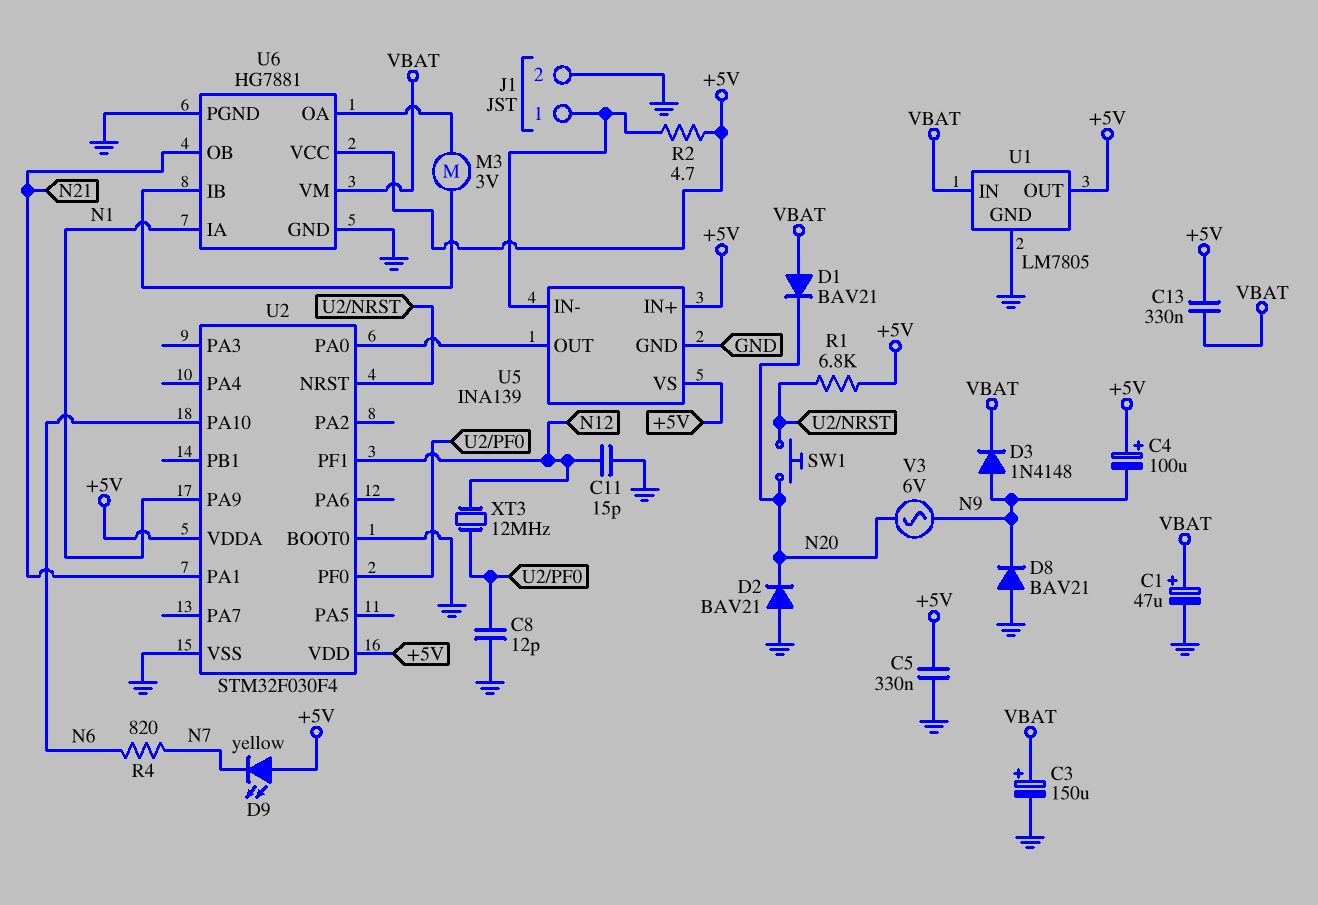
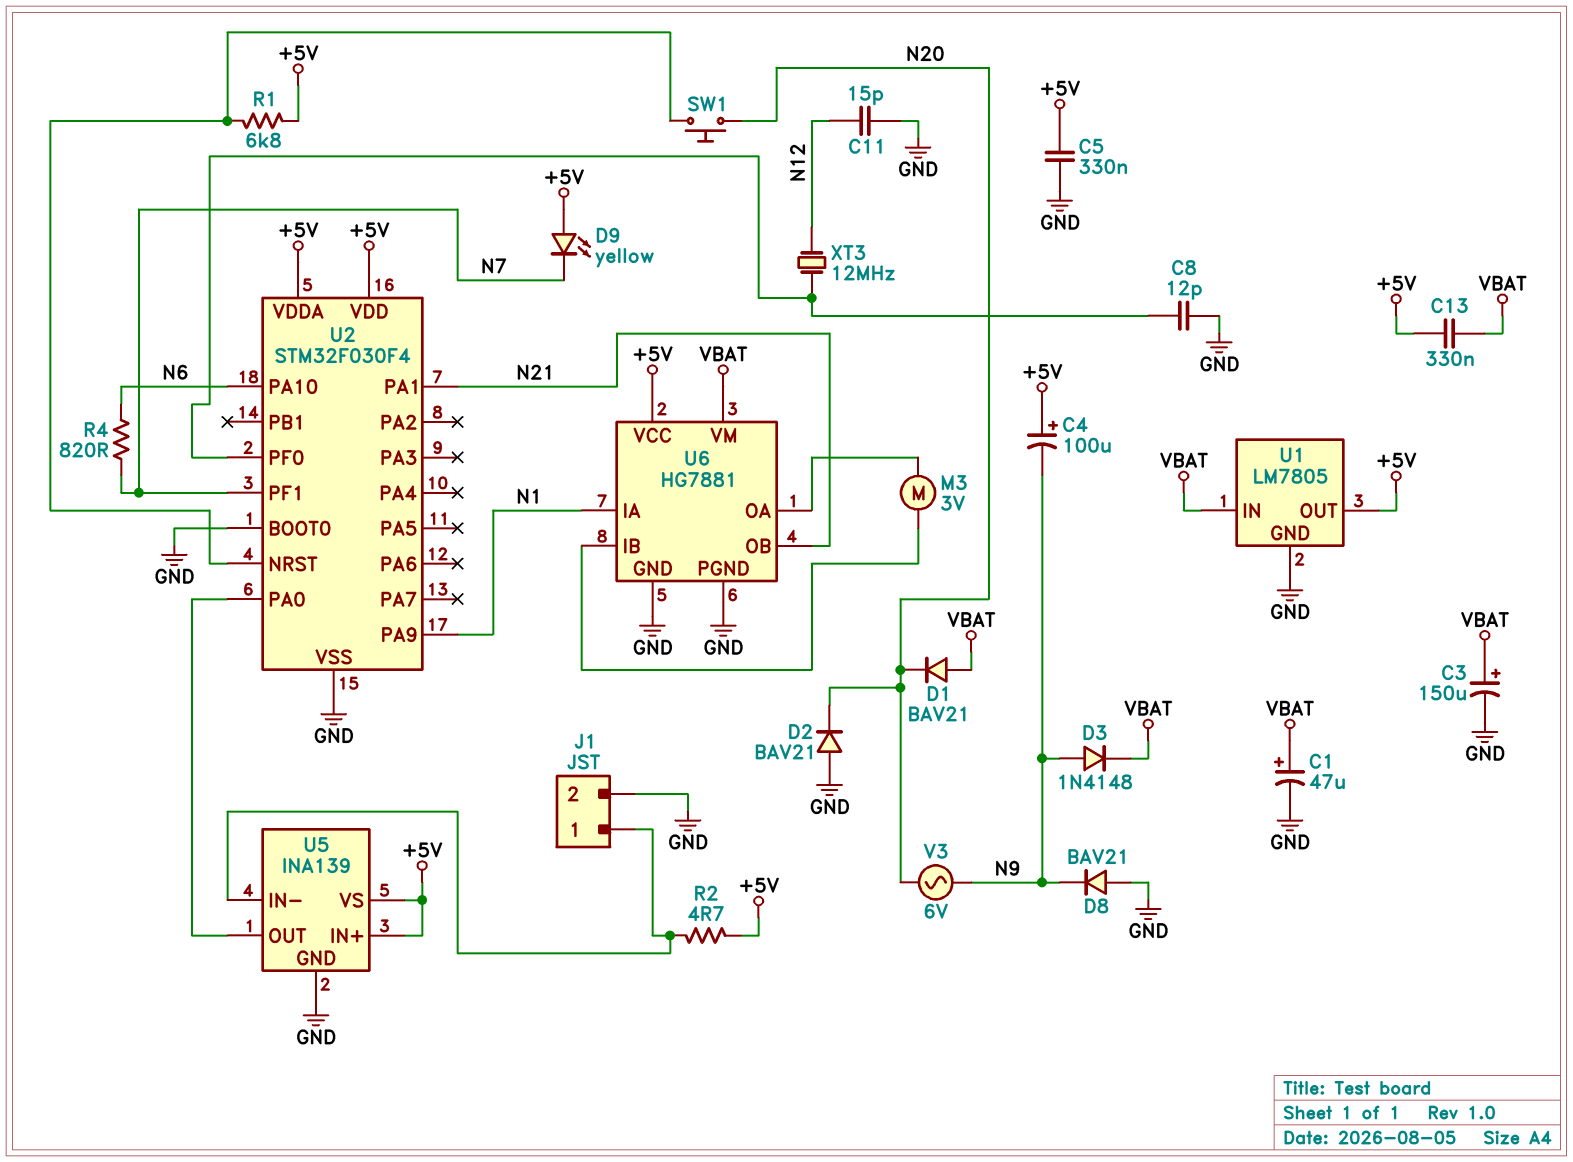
U2 pin PF1: N12 -> N7

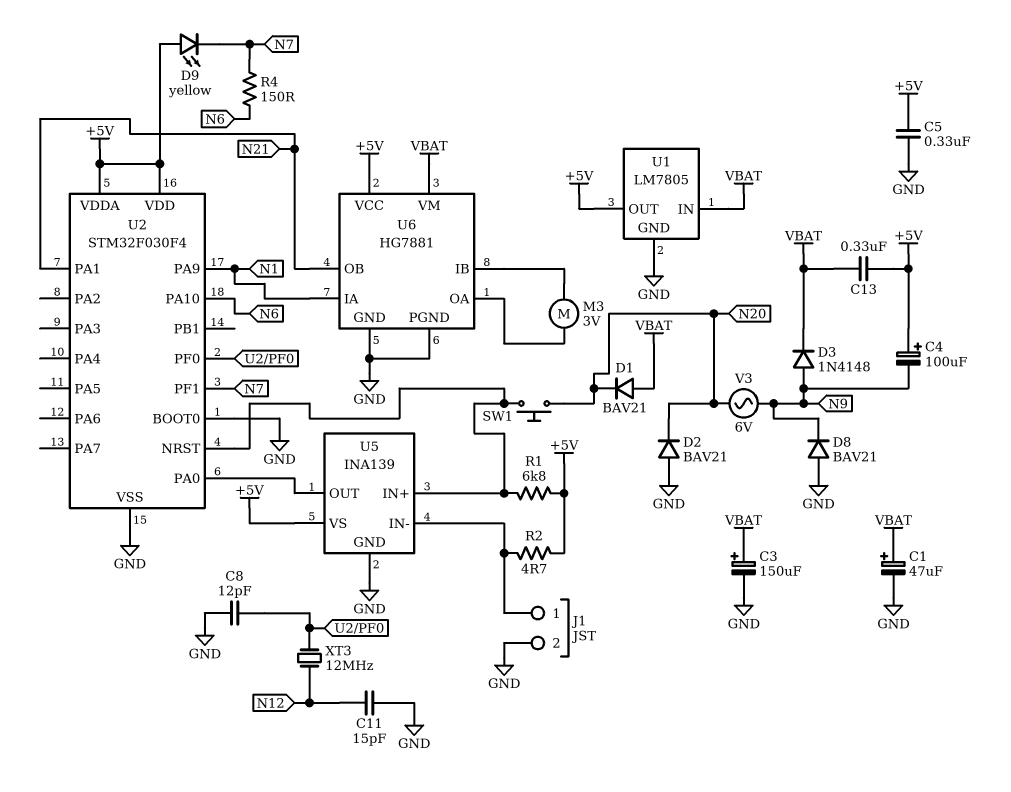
R4: 820 (N6, N7) -> 150 (N6, N7)
U5 pin IN+: +5V -> U2/NRST

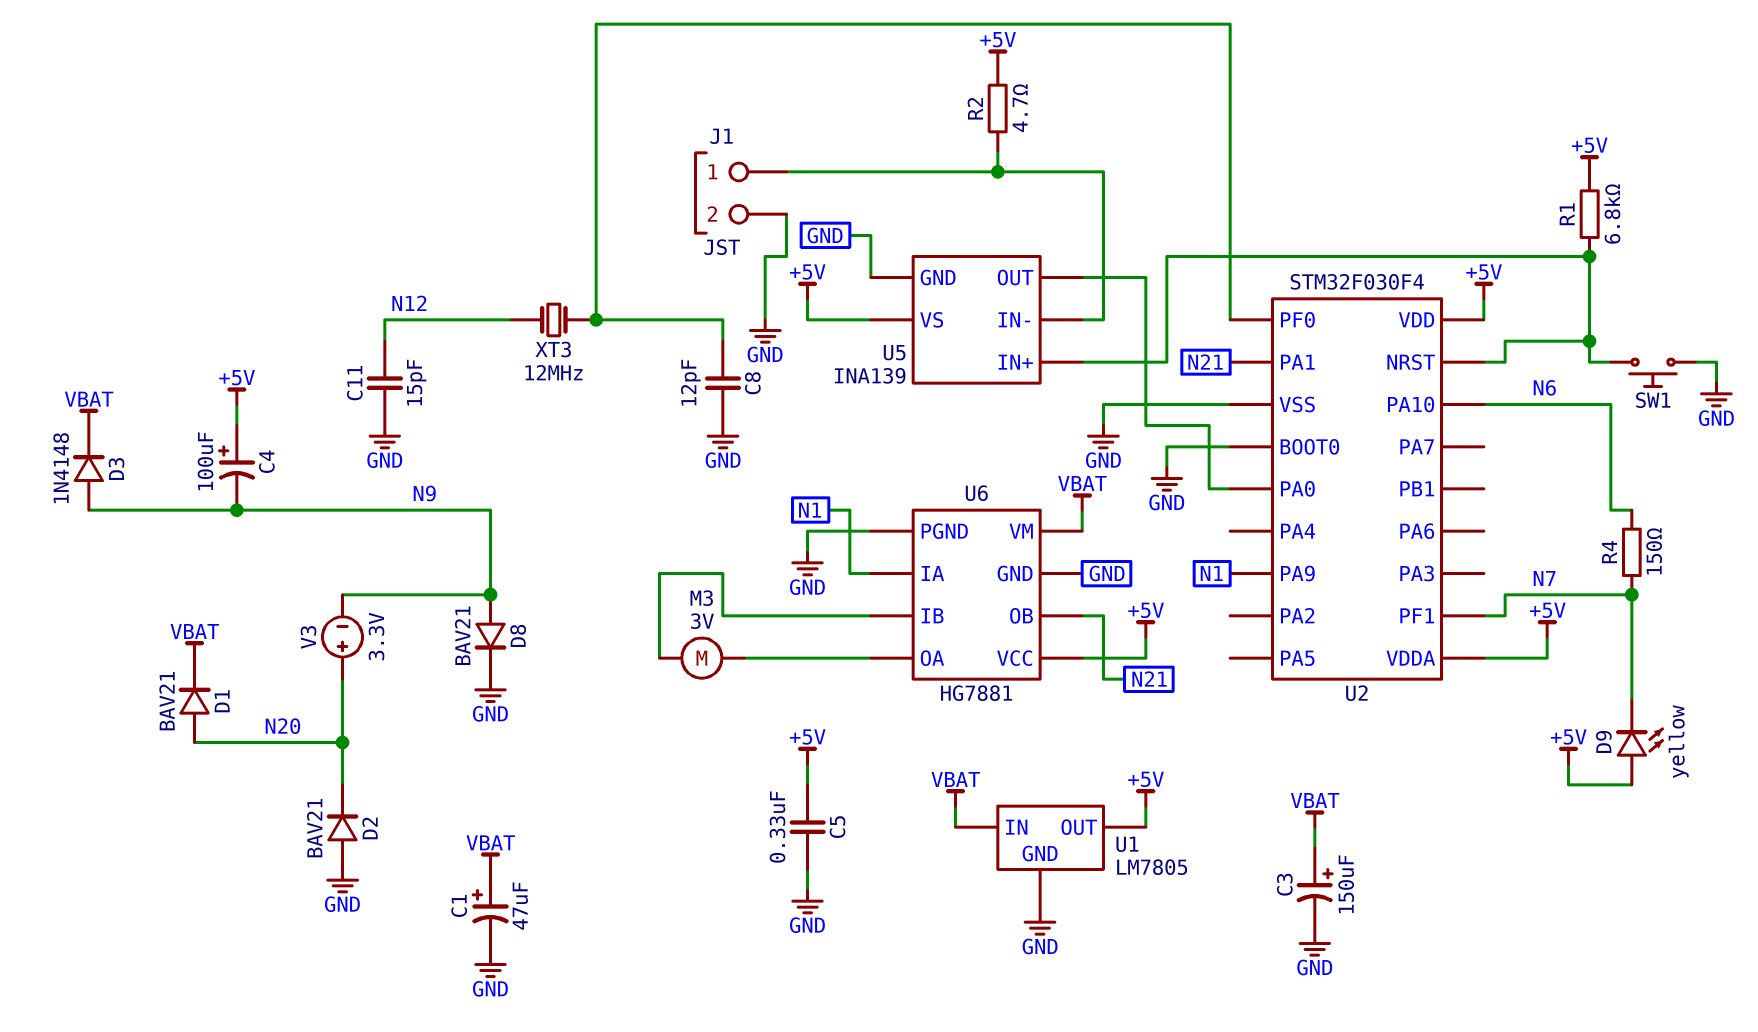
C13: 330nF (+5V, VBAT) -> none
D1: diode BAV21 (A VBAT, K N20) -> diode BAV21 (A N20, K VBAT)
D8: diode BAV21 (A GND, K N9) -> diode BAV21 (A N9, K GND)
SW1: button (N20, U2/NRST) -> button (GND, U2/NRST)
V3: AC 6V (N9, N20) -> 3.3V (plus N20, minus N9)

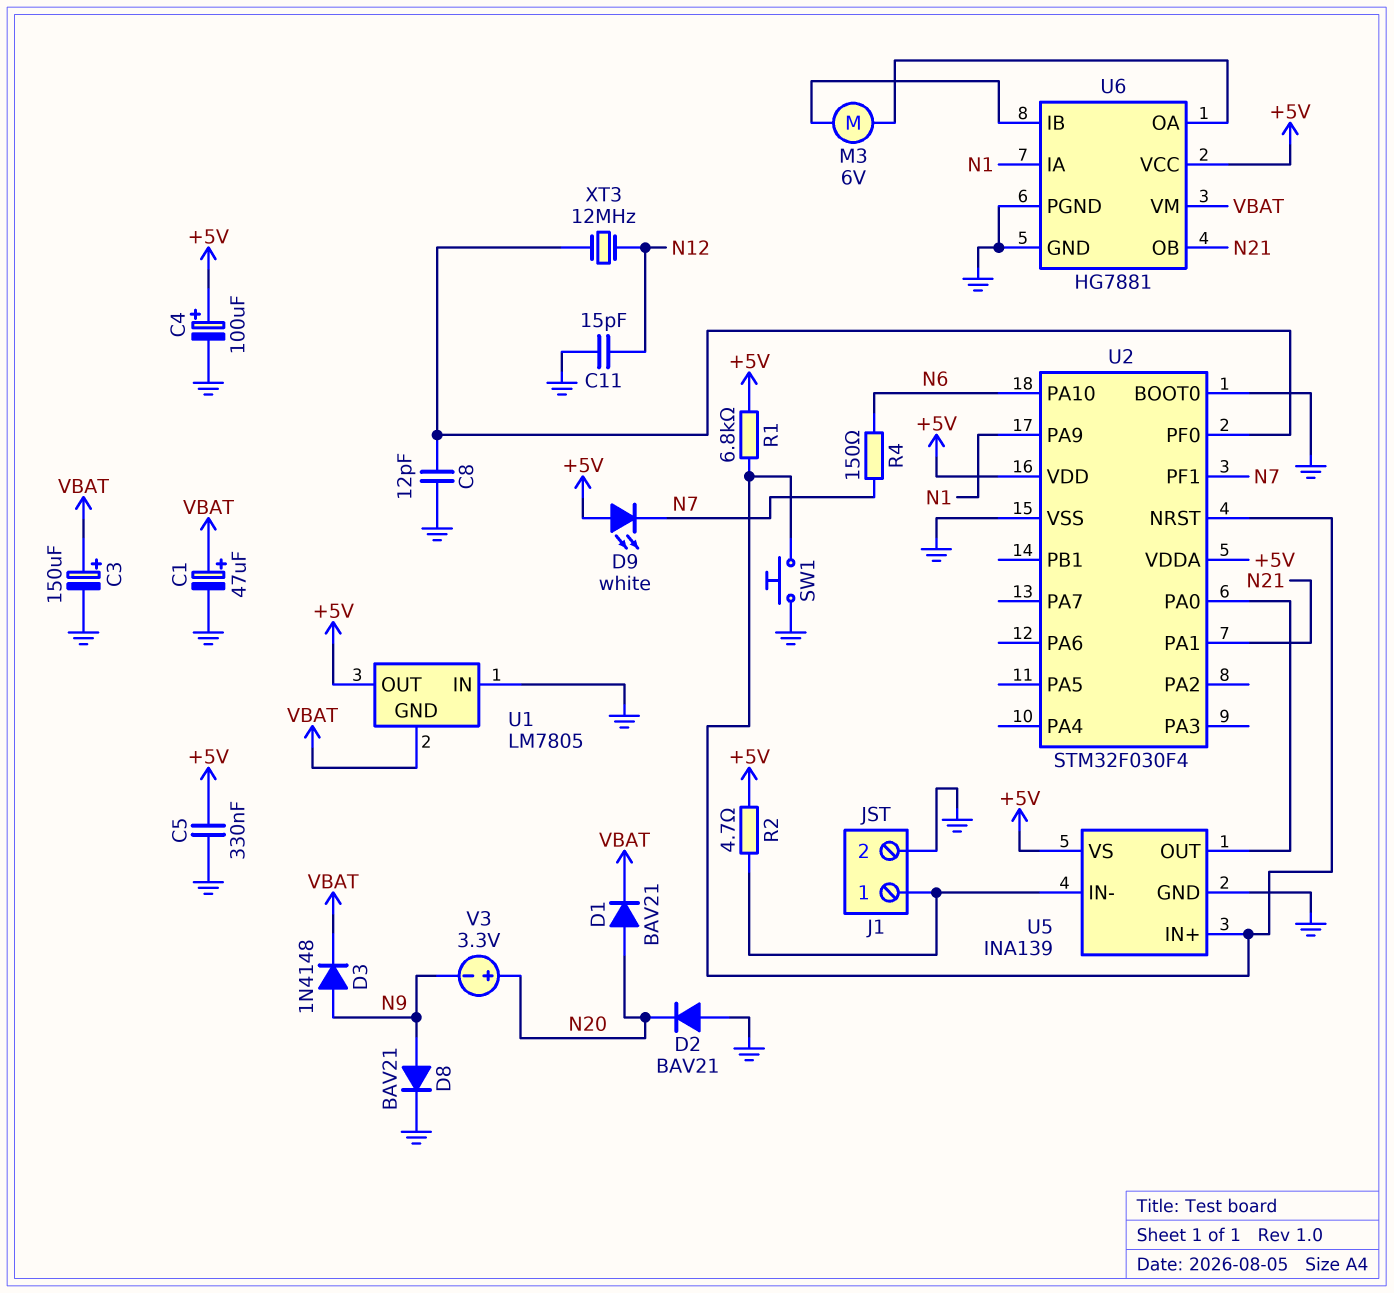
C4: 100uF (plus +5V, minus N9) -> 100uF (plus +5V, minus GND)
D9: LED yellow (A +5V, K N7) -> LED white (A +5V, K N7)
M3: motor 3V (U6/IB, U6/OA) -> motor 6V (U6/IB, U6/OA)
U1 pin GND: GND -> VBAT
U1 pin IN: VBAT -> GND

